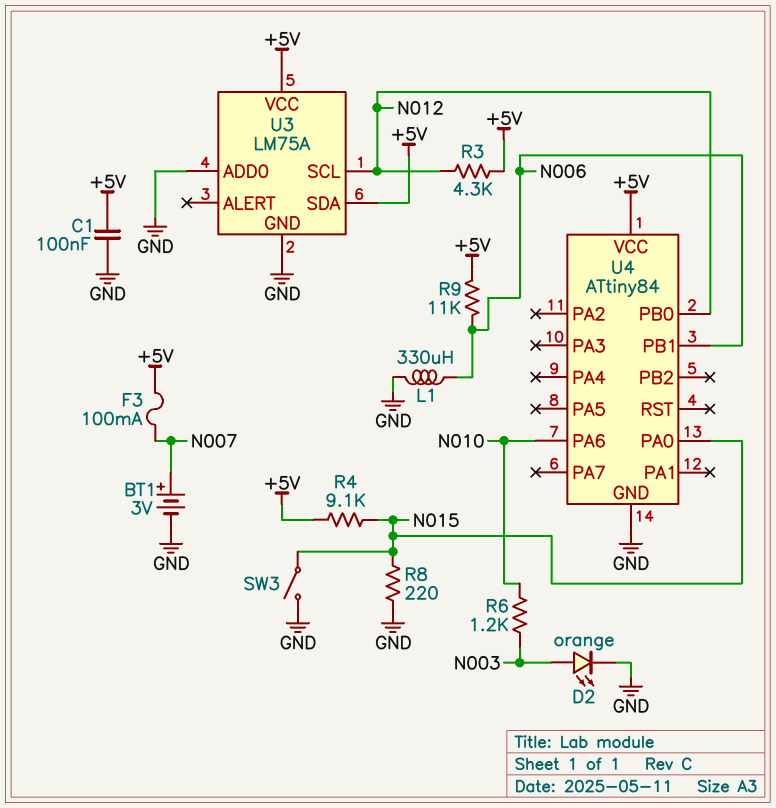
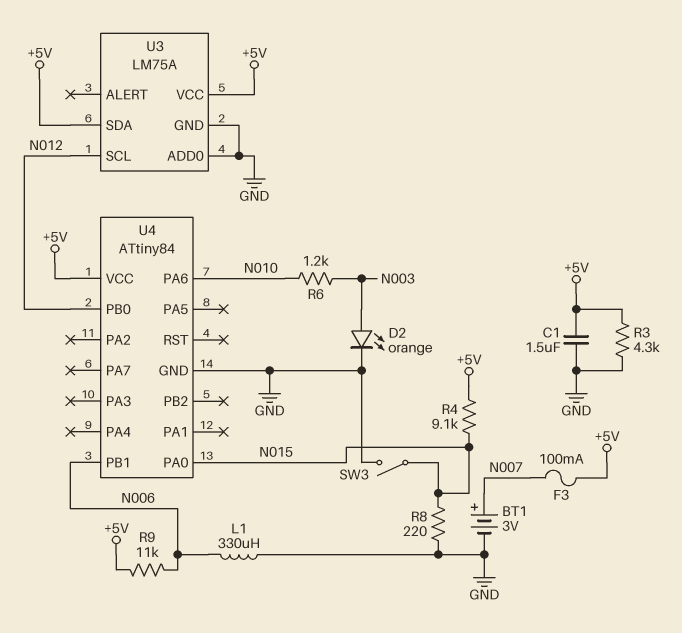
C1: 100nF (+5V, GND) -> 1.5uF (+5V, GND)
R3: 4.3k (+5V, N012) -> 4.3k (+5V, GND)

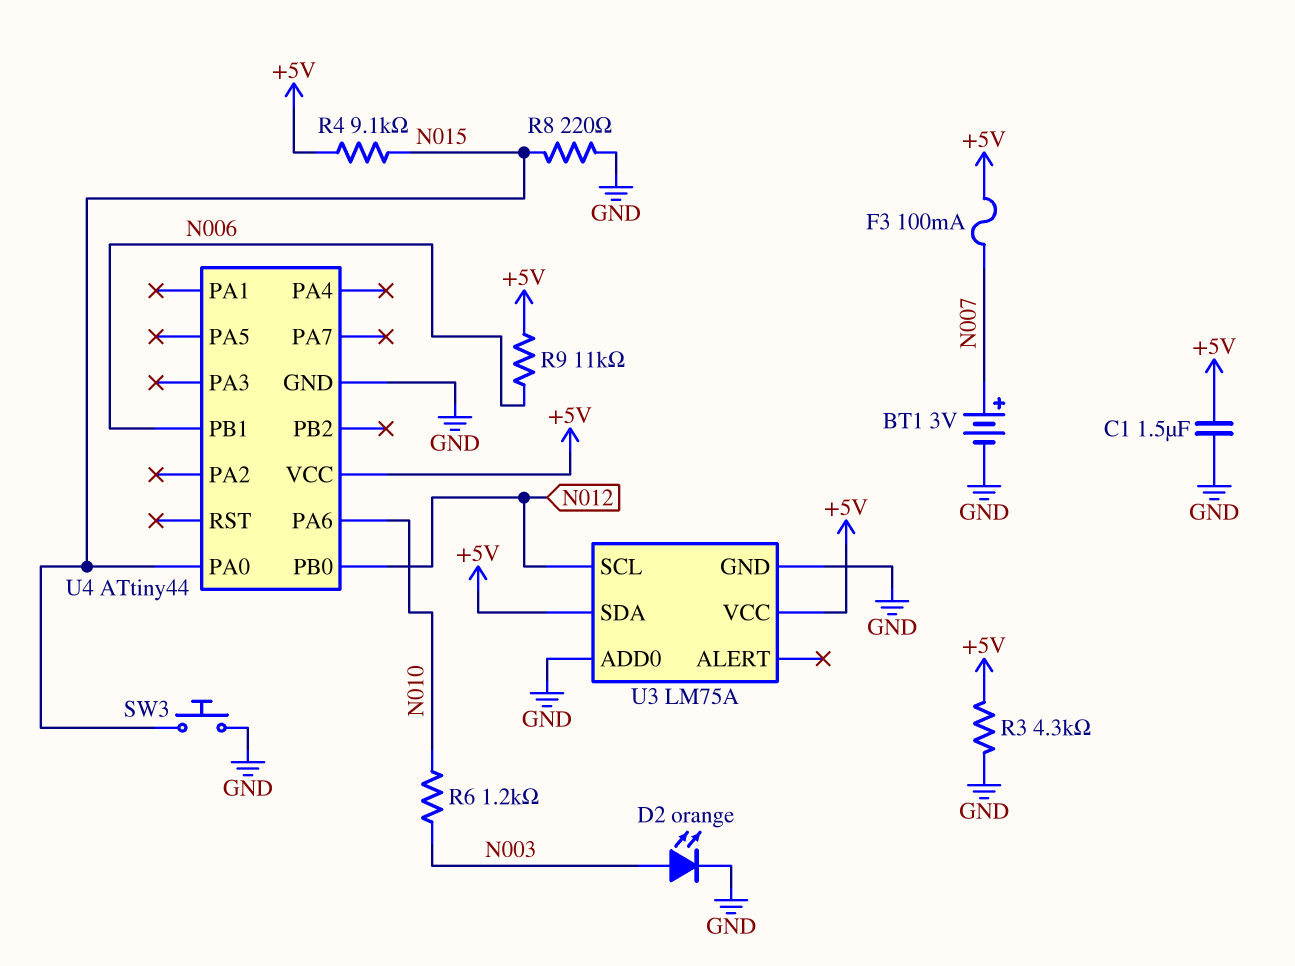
L1: 330uH (GND, N006) -> none
SW3: switch (GND, N015) -> button (GND, N015)
U4: ATtiny84 -> ATtiny44

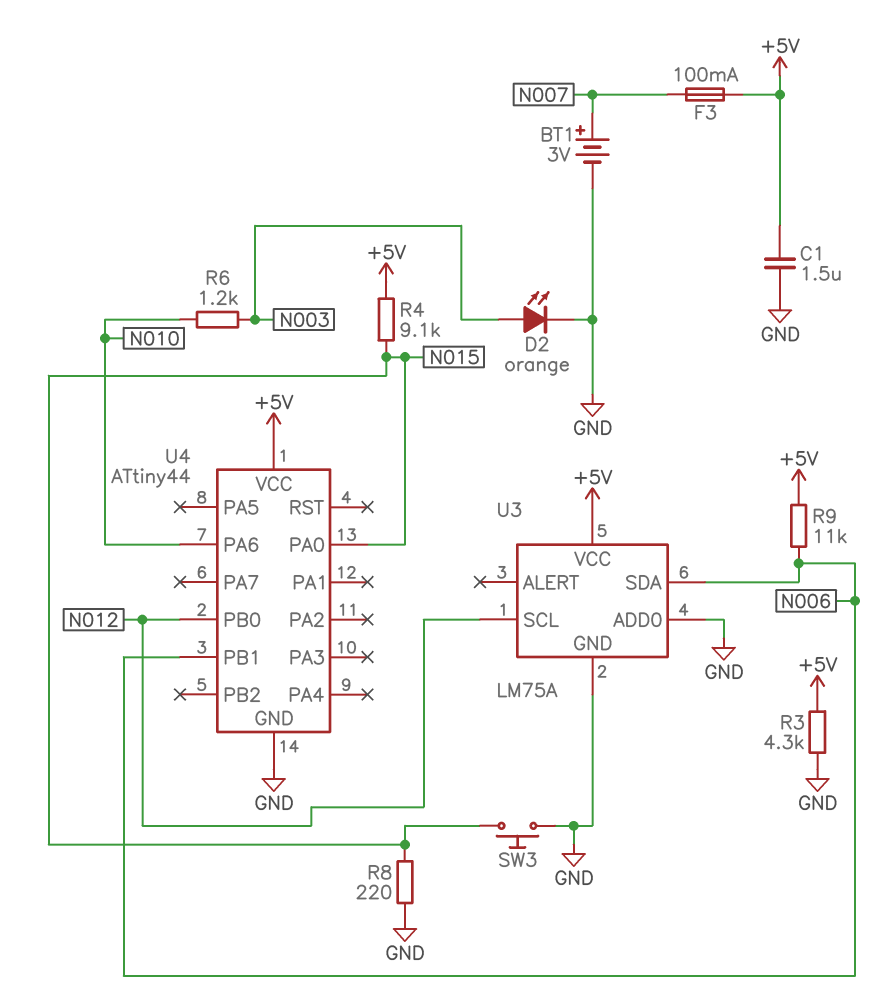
U3 pin SDA: +5V -> N006

